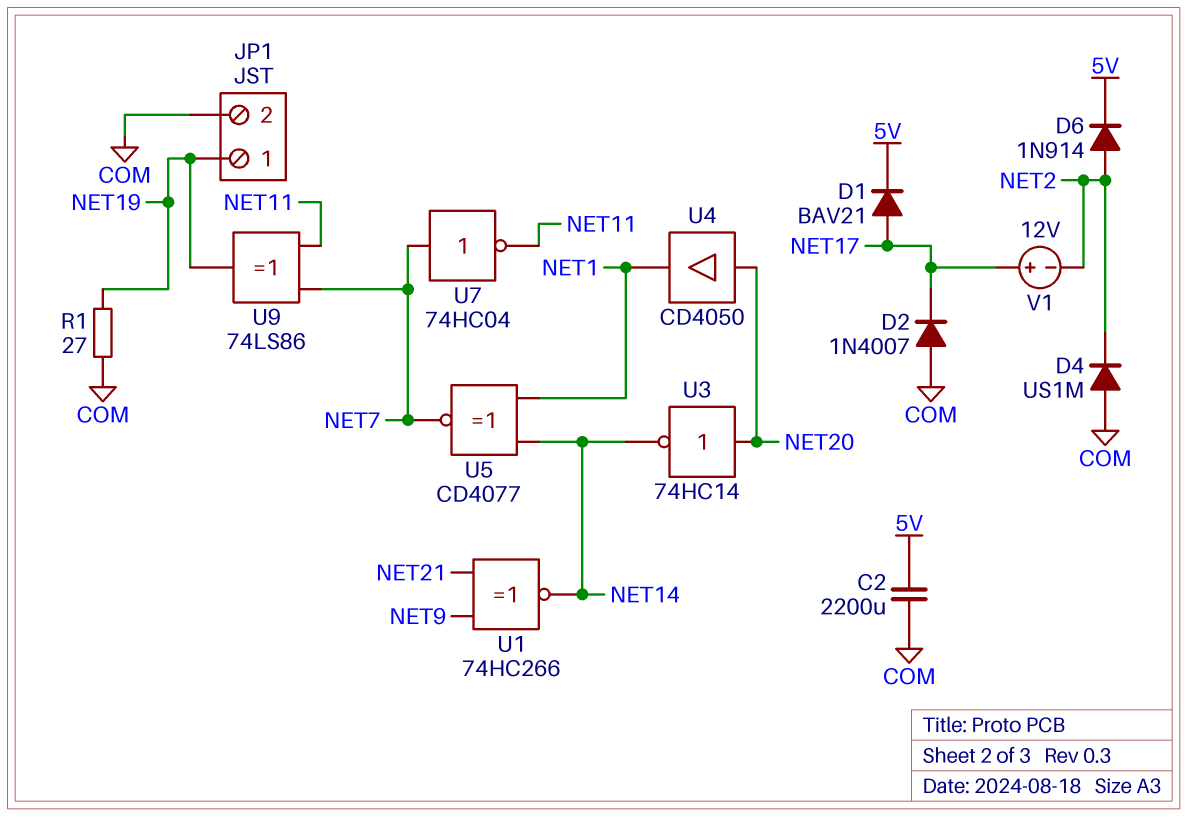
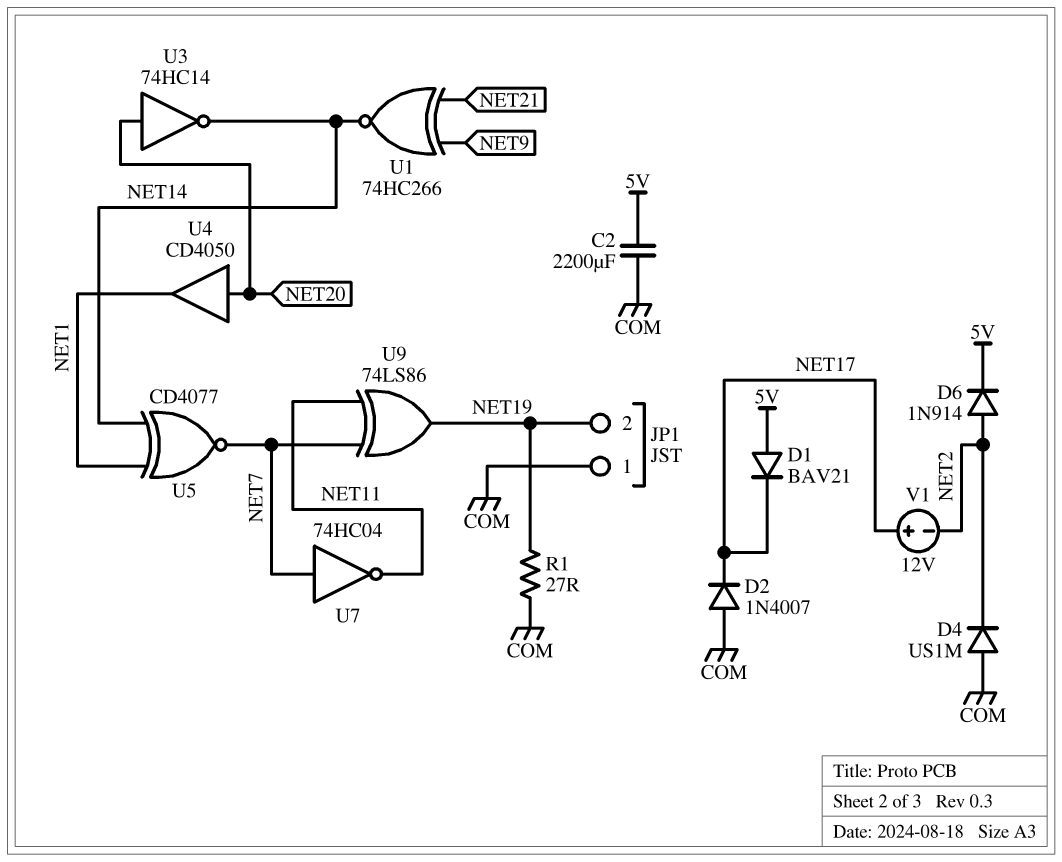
D1: diode BAV21 (A NET17, K 5V) -> diode BAV21 (A 5V, K NET17)
JP1 pin 1: NET19 -> COM
JP1 pin 2: COM -> NET19

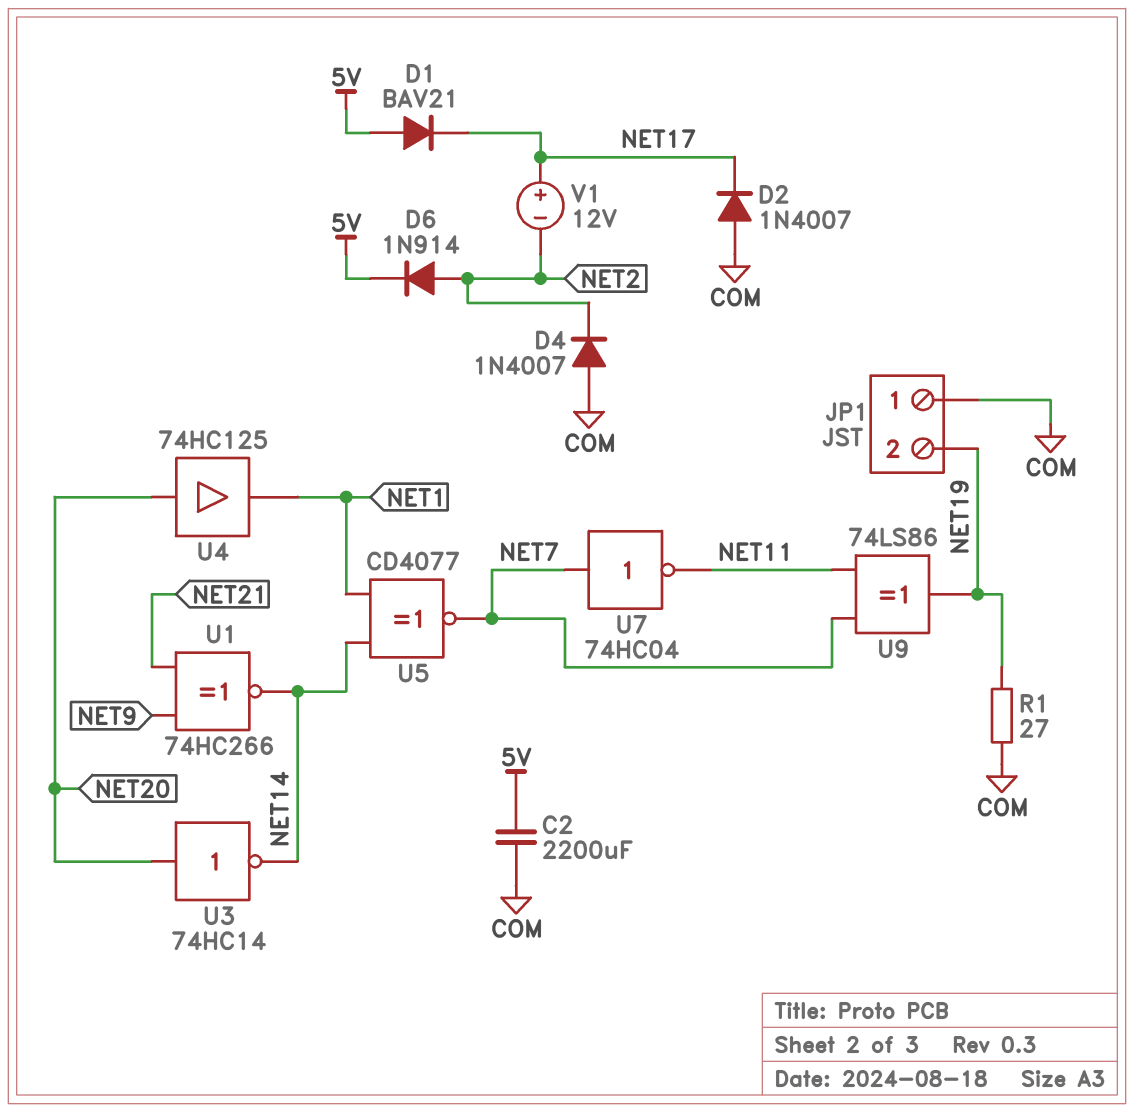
D4: diode US1M (A COM, K NET2) -> diode 1N4007 (A COM, K NET2)
U4: buffer CD4050 (in NET20, out NET1) -> buffer 74HC125 (in NET20, out NET1)

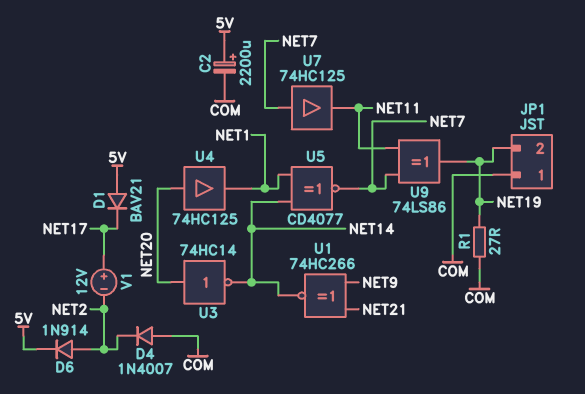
C2: 2200uF (5V, COM) -> 2200uF (plus 5V, minus COM)
D2: diode 1N4007 (A COM, K NET17) -> none
U7: NOT 74HC04 (in NET7, out NET11) -> buffer 74HC125 (in NET7, out NET11)

